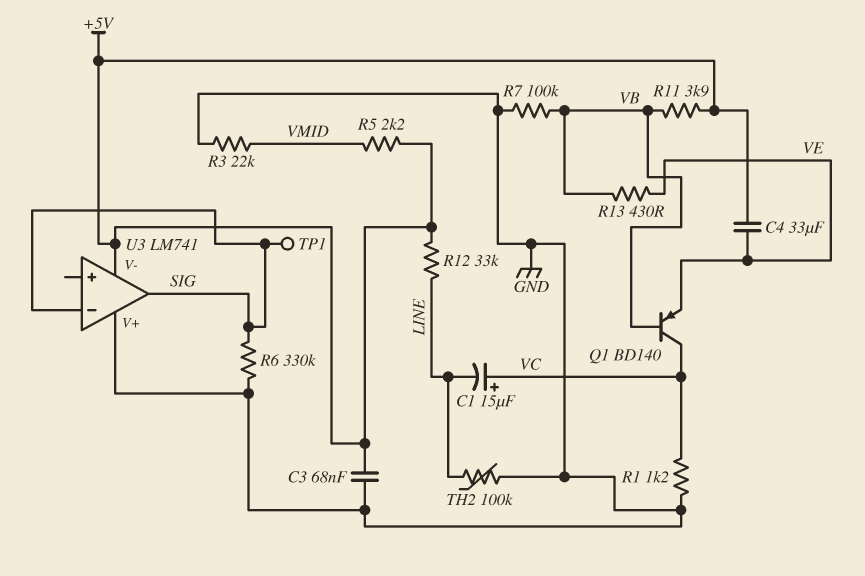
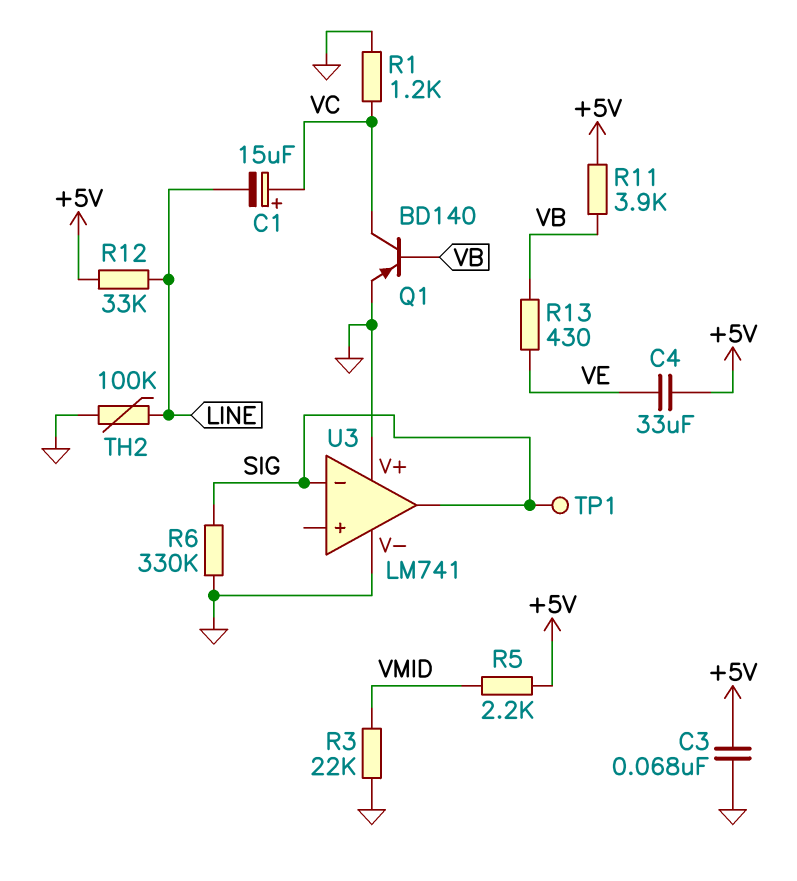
Q1: PNP BD140 (B VB, C VC, E VE) -> PNP BD140 (B VB, C VC, E GND)
R7: 100k (GND, VB) -> none
U3 pin V-: +5V -> GND

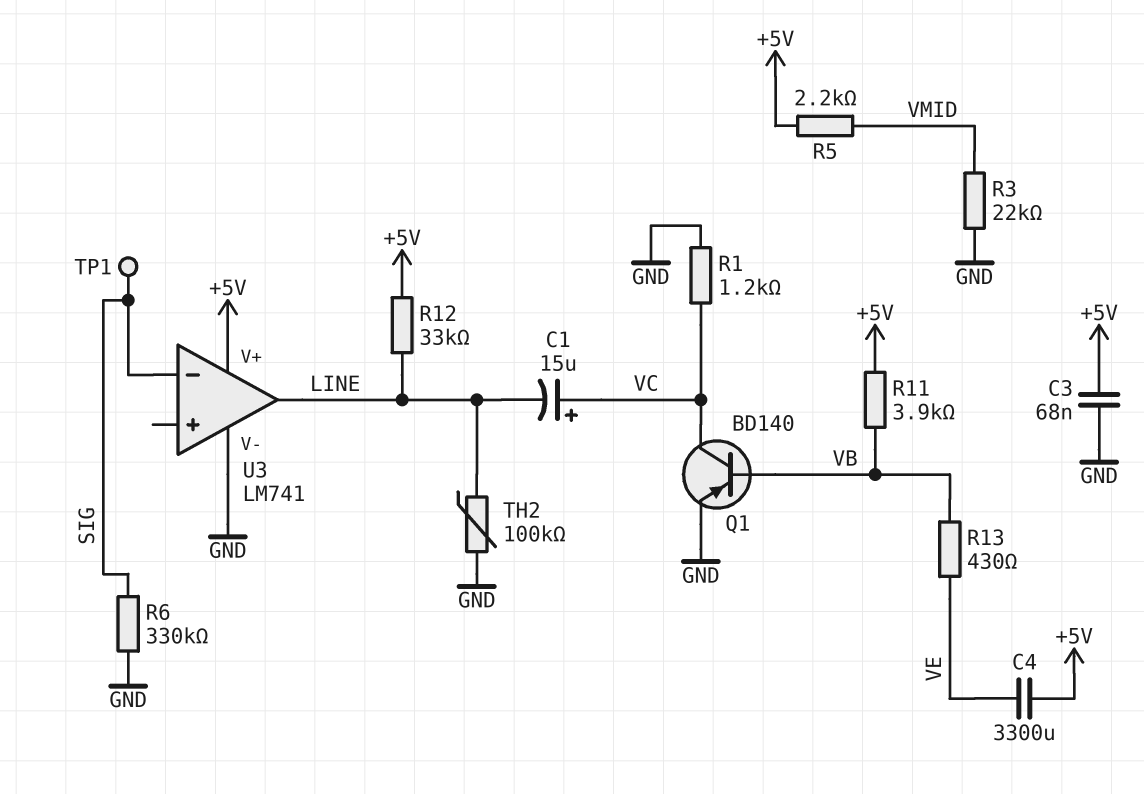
C4: 33uF (+5V, VE) -> 3300uF (+5V, VE)
U3 pin V+: GND -> +5V
U3 pin out: SIG -> LINE

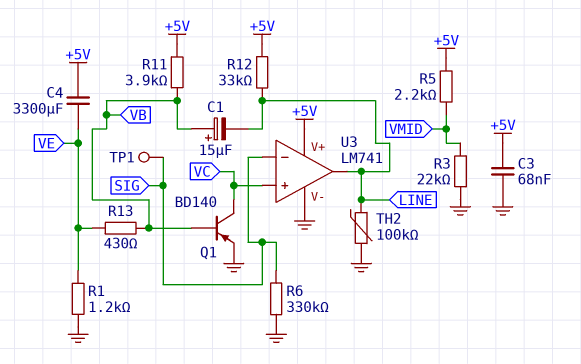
C1: 15uF (plus VC, minus LINE) -> 15uF (plus VB, minus LINE)
R1: 1.2k (GND, VC) -> 1.2k (GND, VE)
U3 pin in+: none -> VC

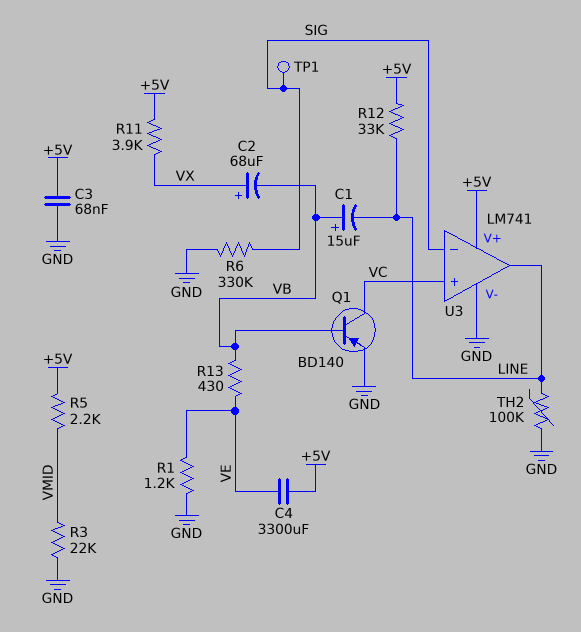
C2: none -> 68uF (plus VX, minus VB)
R11: 3.9k (+5V, VB) -> 3.9k (+5V, VX)

